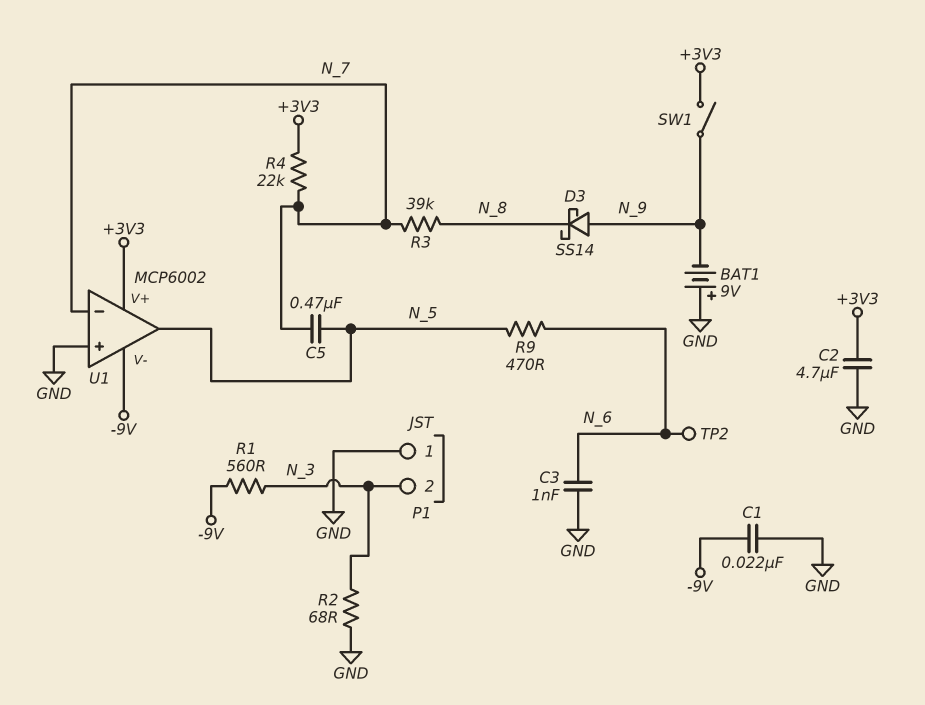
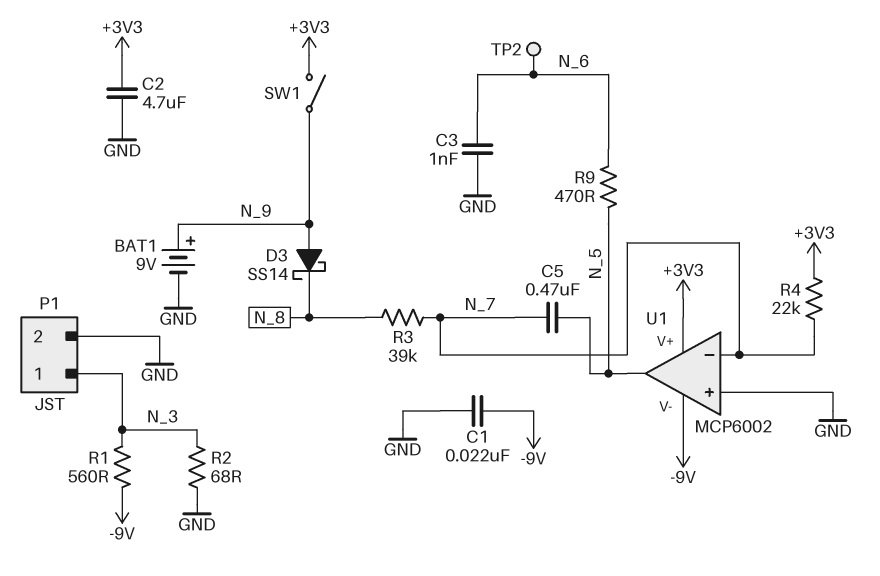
BAT1: 9V (plus GND, minus N_9) -> 9V (plus N_9, minus GND)
P1 pin 1: GND -> N_3
P1 pin 2: N_3 -> GND

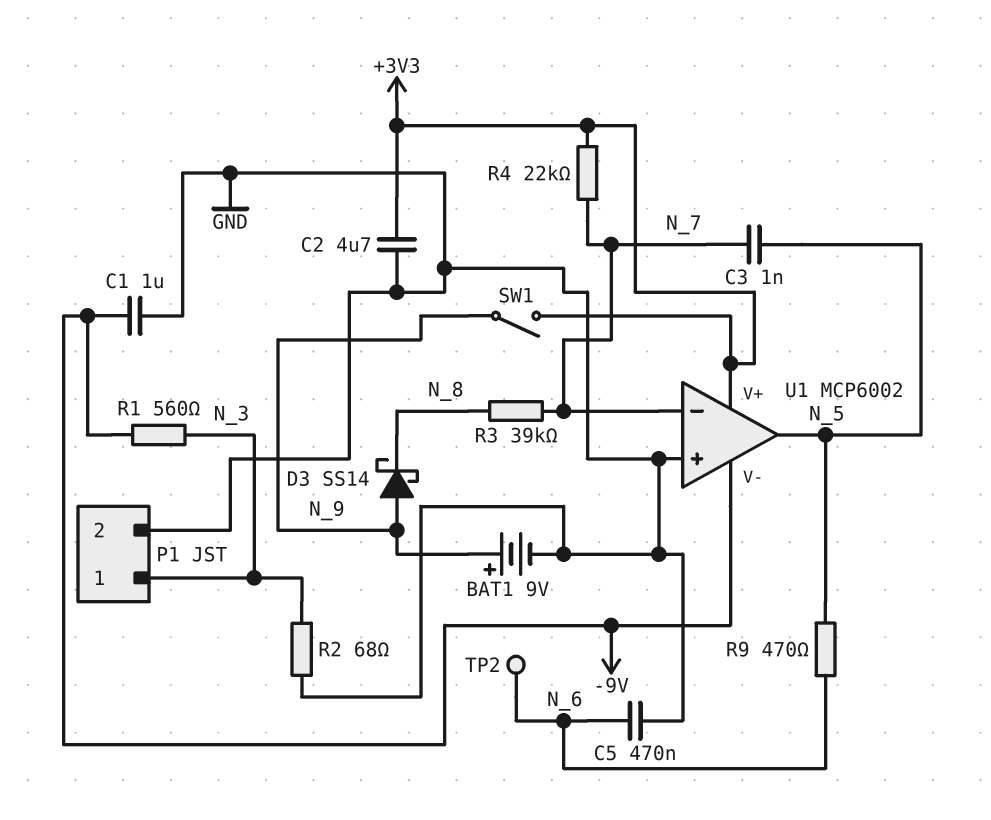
C1: 22nF (-9V, GND) -> 1uF (-9V, GND)
C3: 1nF (GND, N_6) -> 1nF (N_5, N_7)
C5: 470nF (N_5, N_7) -> 470nF (GND, N_6)

